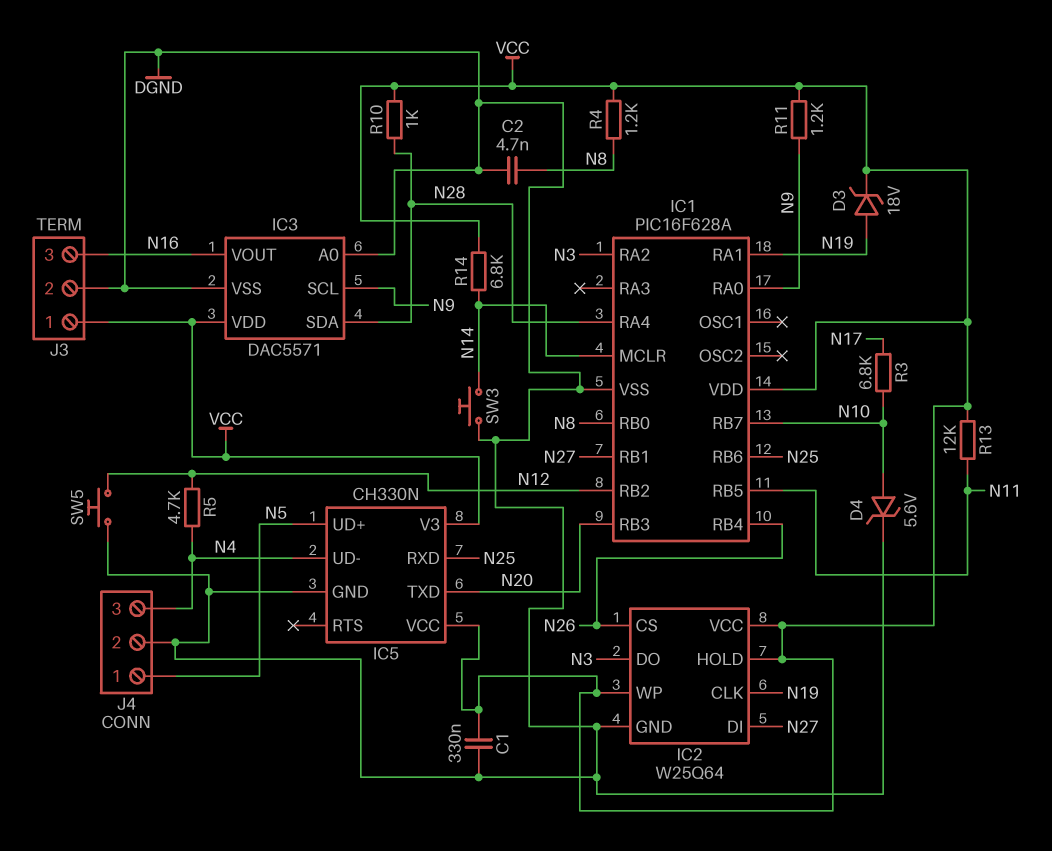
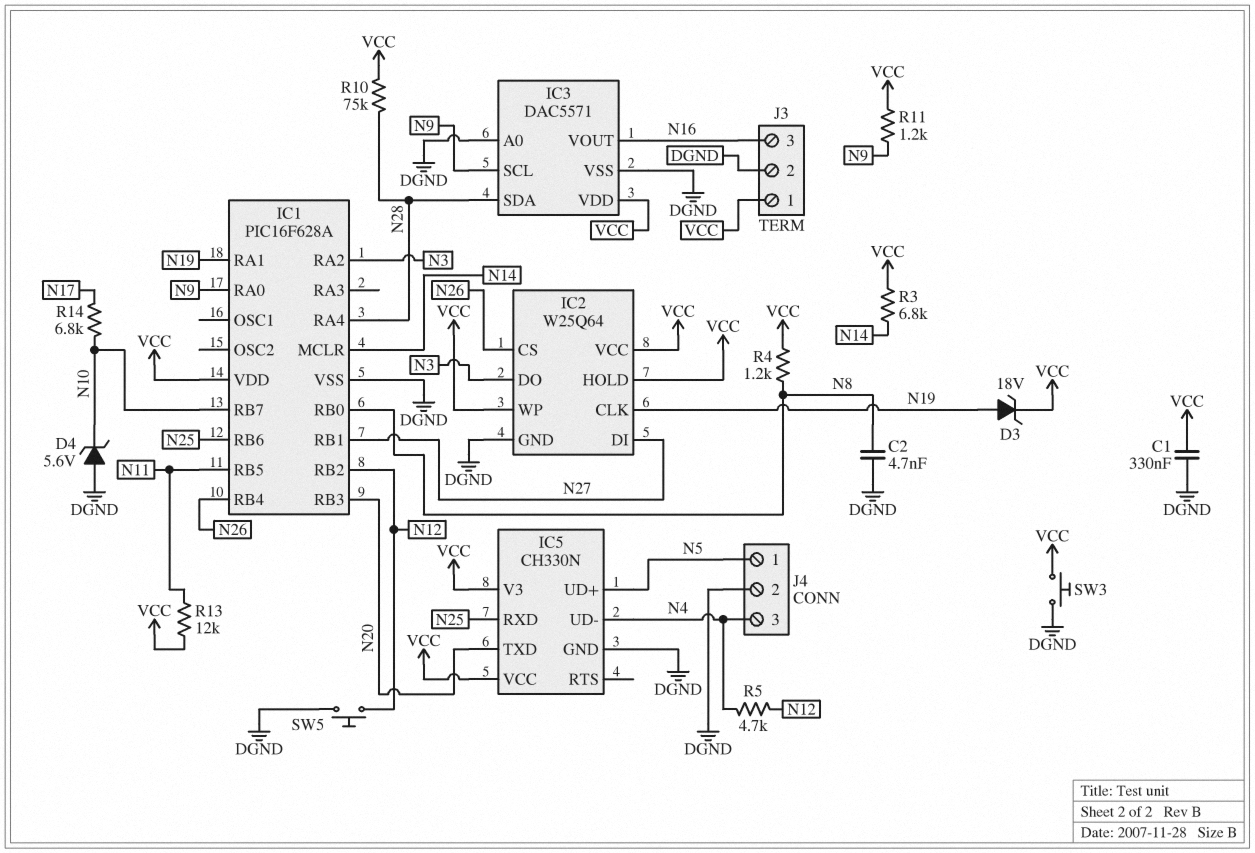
D4: zener 5.6V (A N10, K DGND) -> zener 5.6V (A DGND, K N10)
R3: 6.8k (N10, N17) -> 6.8k (N14, VCC)
R10: 1k (N28, VCC) -> 75k (N28, VCC)
R14: 6.8k (N14, VCC) -> 6.8k (N10, N17)
SW3: button (DGND, N14) -> button (DGND, VCC)

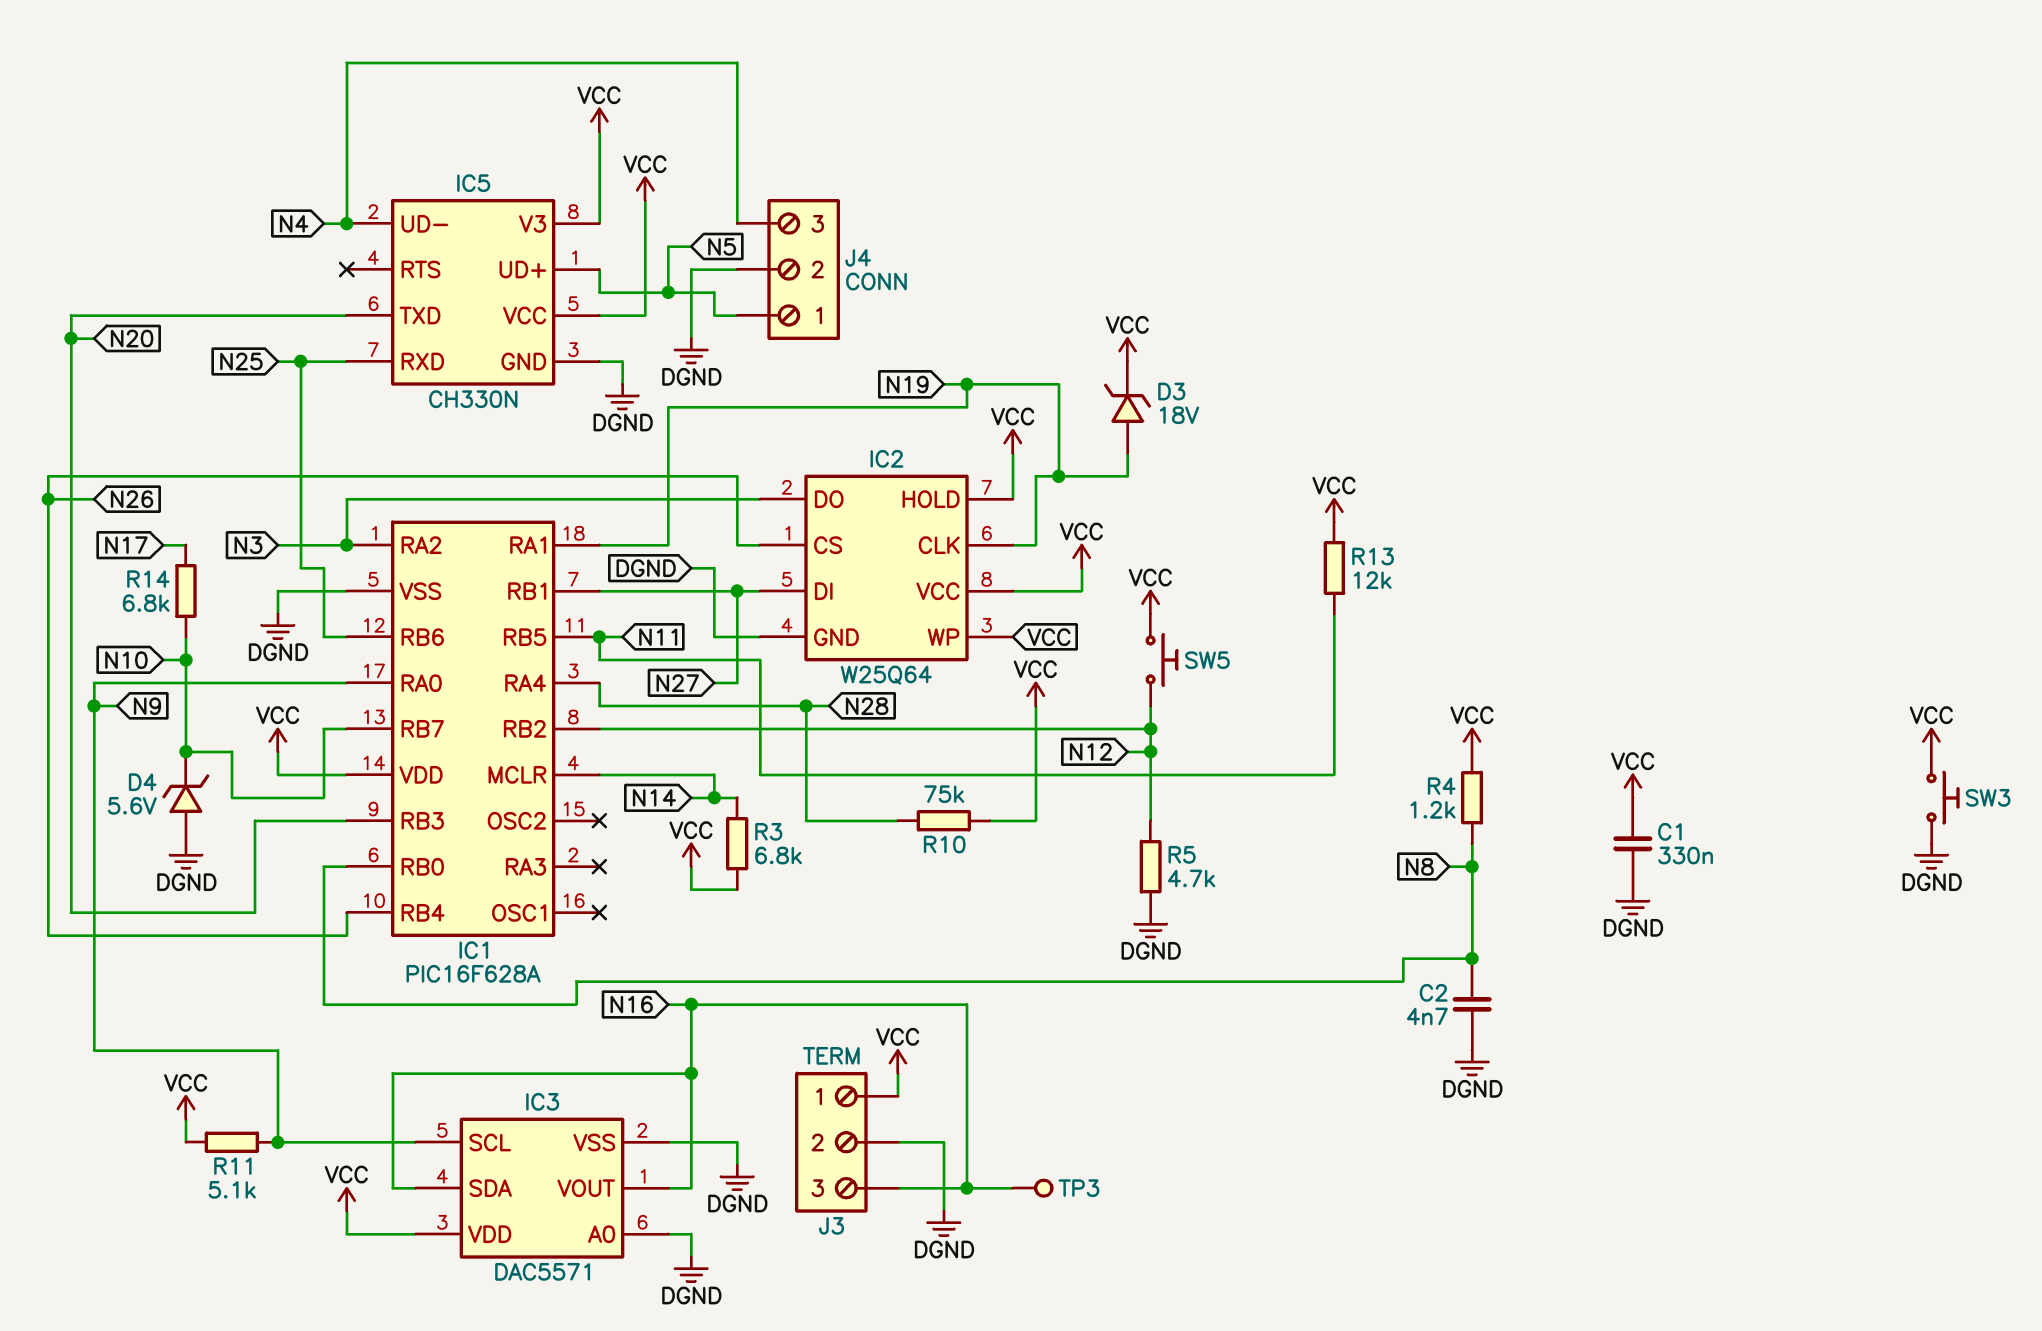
IC3 pin SDA: N28 -> N16
R5: 4.7k (N4, N12) -> 4.7k (DGND, N12)
R11: 1.2k (N9, VCC) -> 5.1k (N9, VCC)
SW5: button (DGND, N12) -> button (N12, VCC)
TP3: none -> test point (N16)

